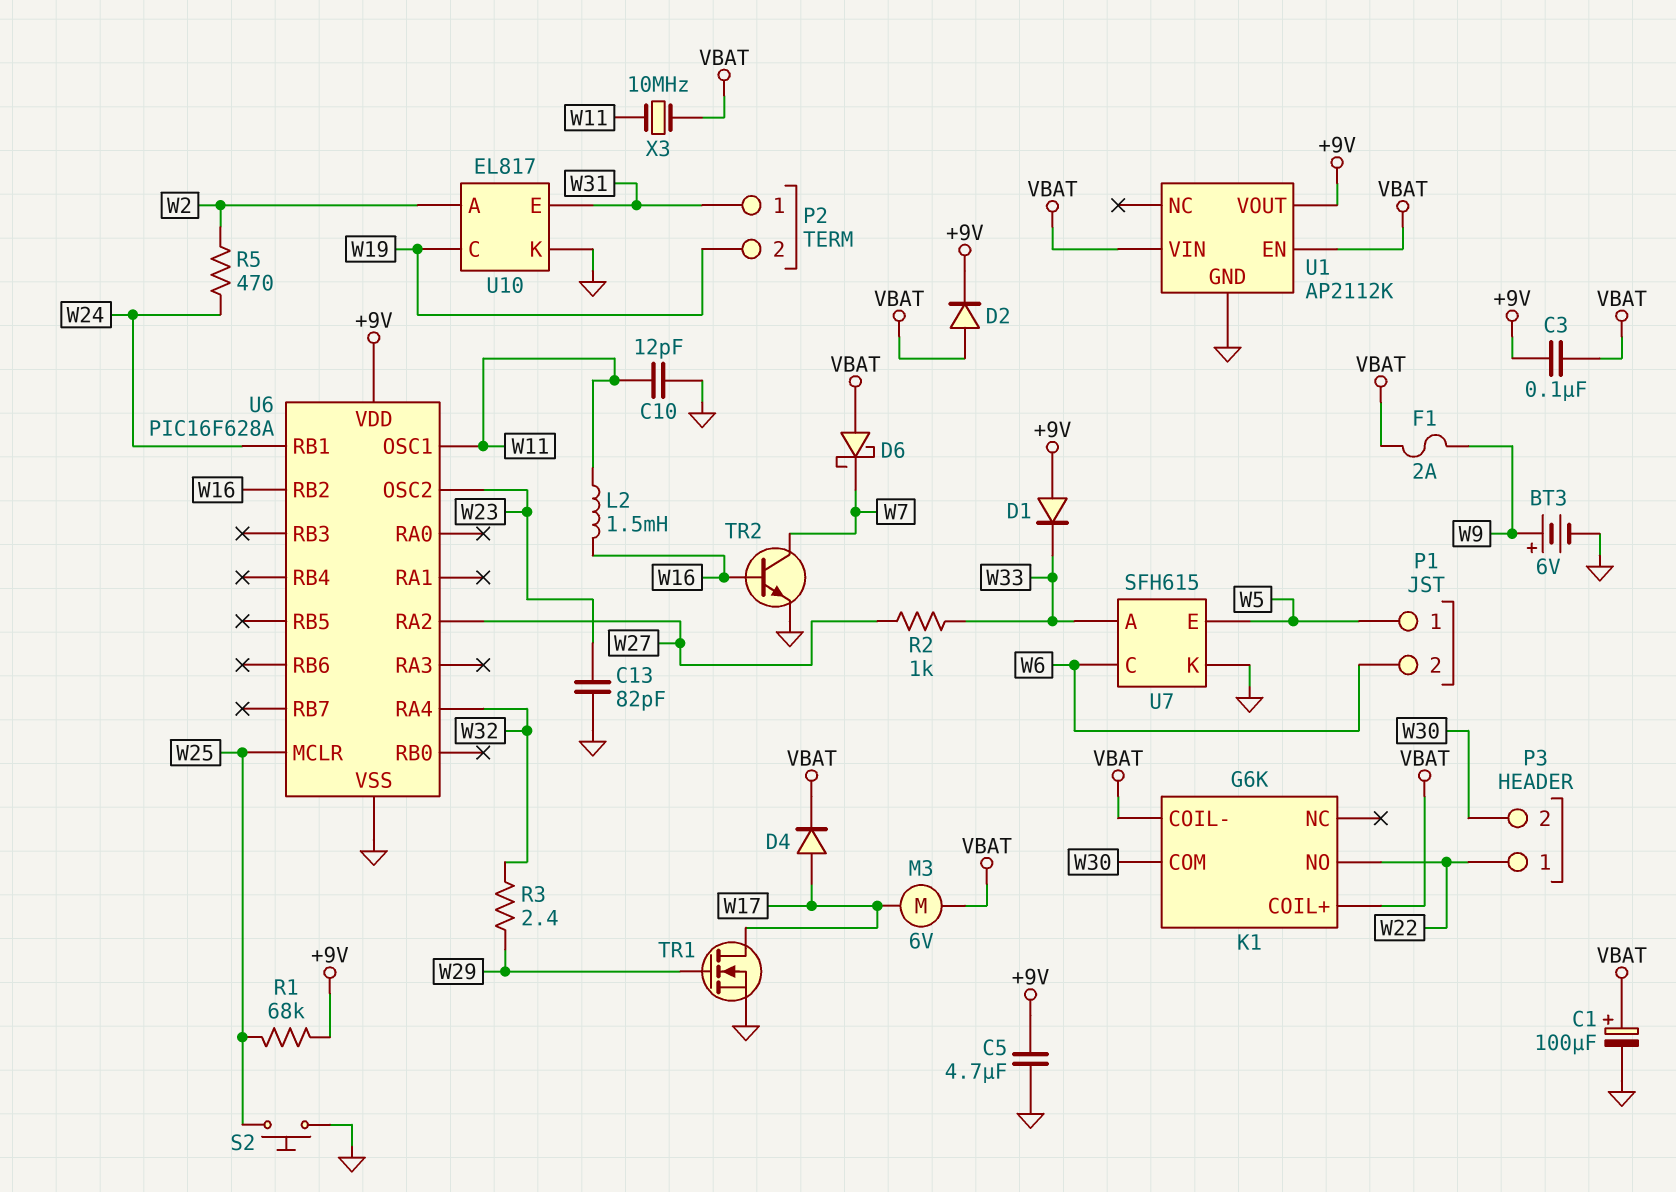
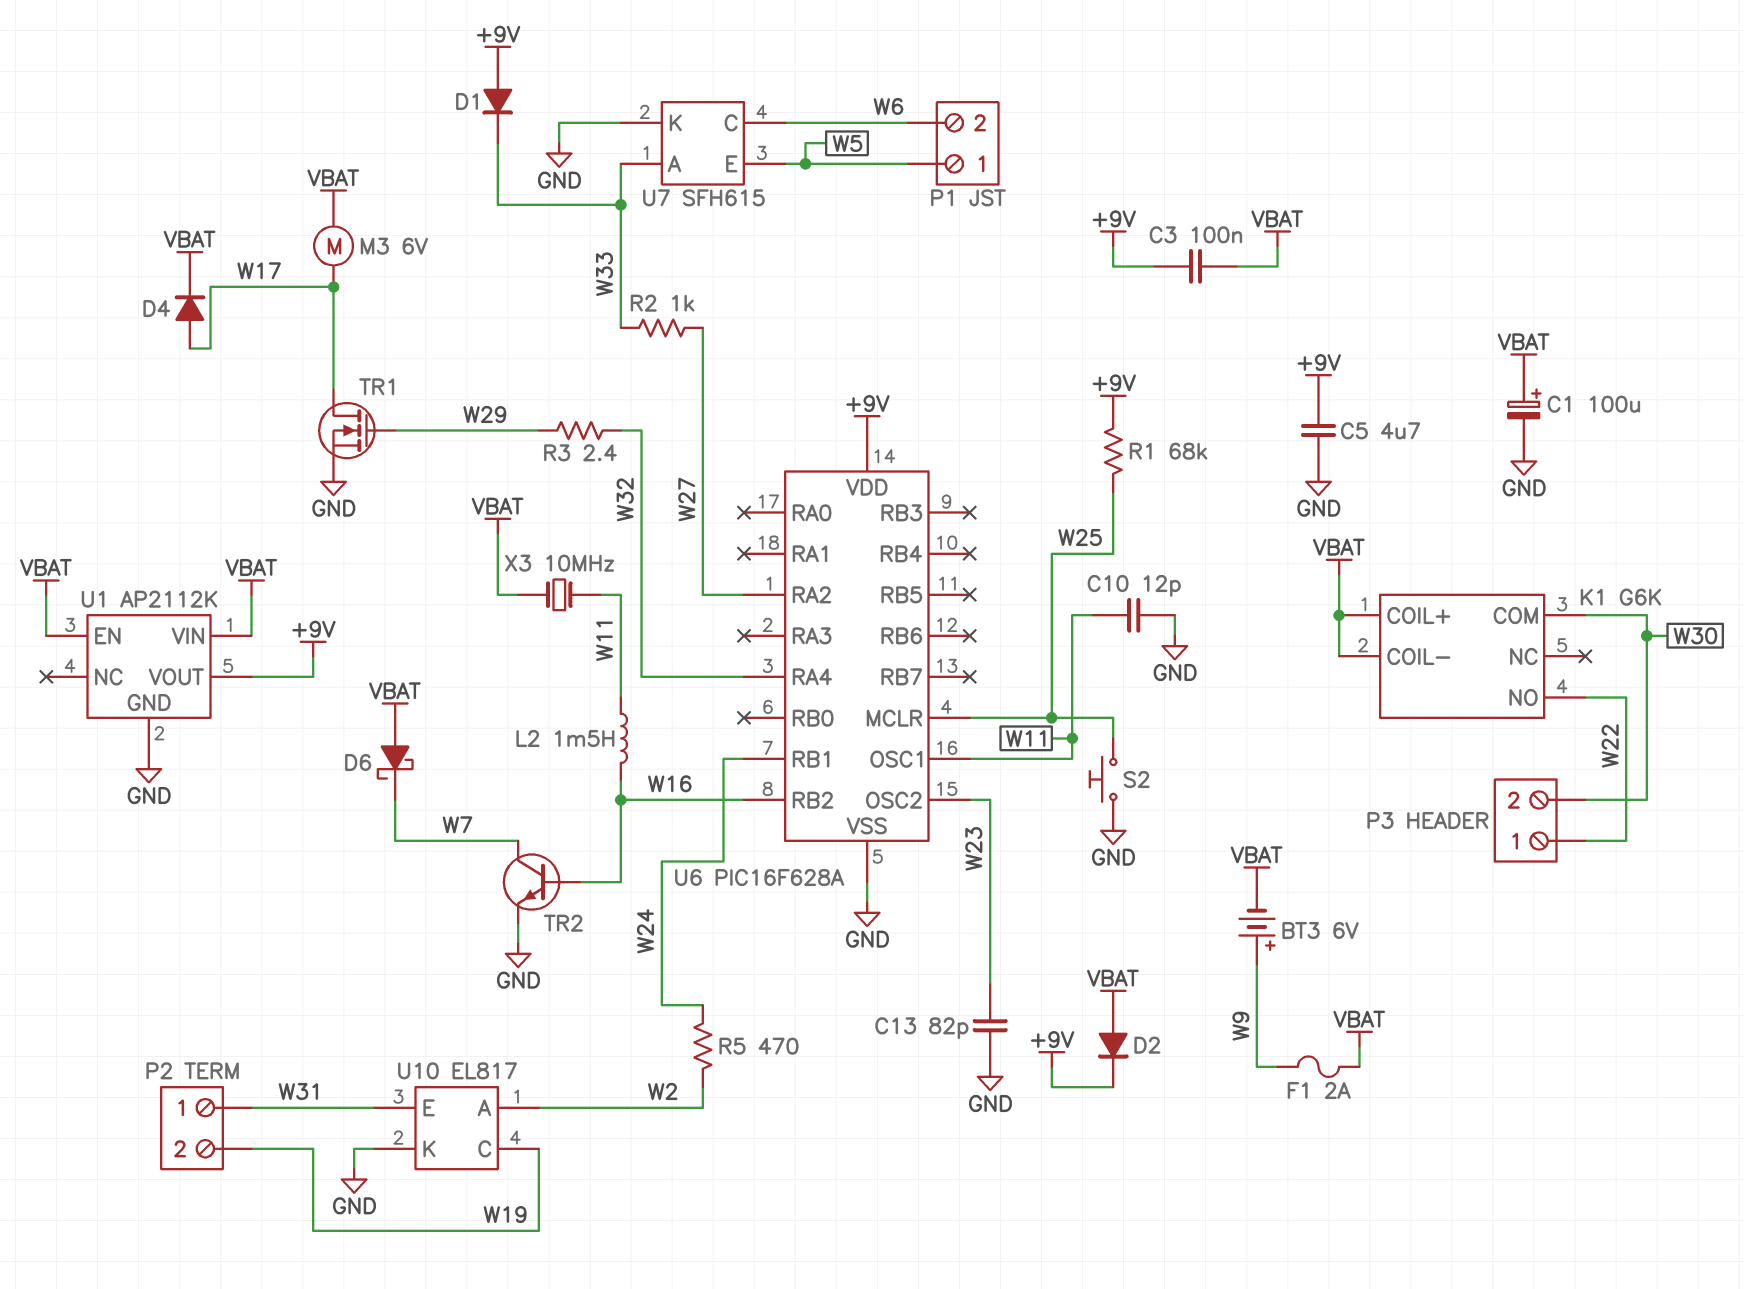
BT3: 6V (plus W9, minus GND) -> 6V (plus W9, minus VBAT)

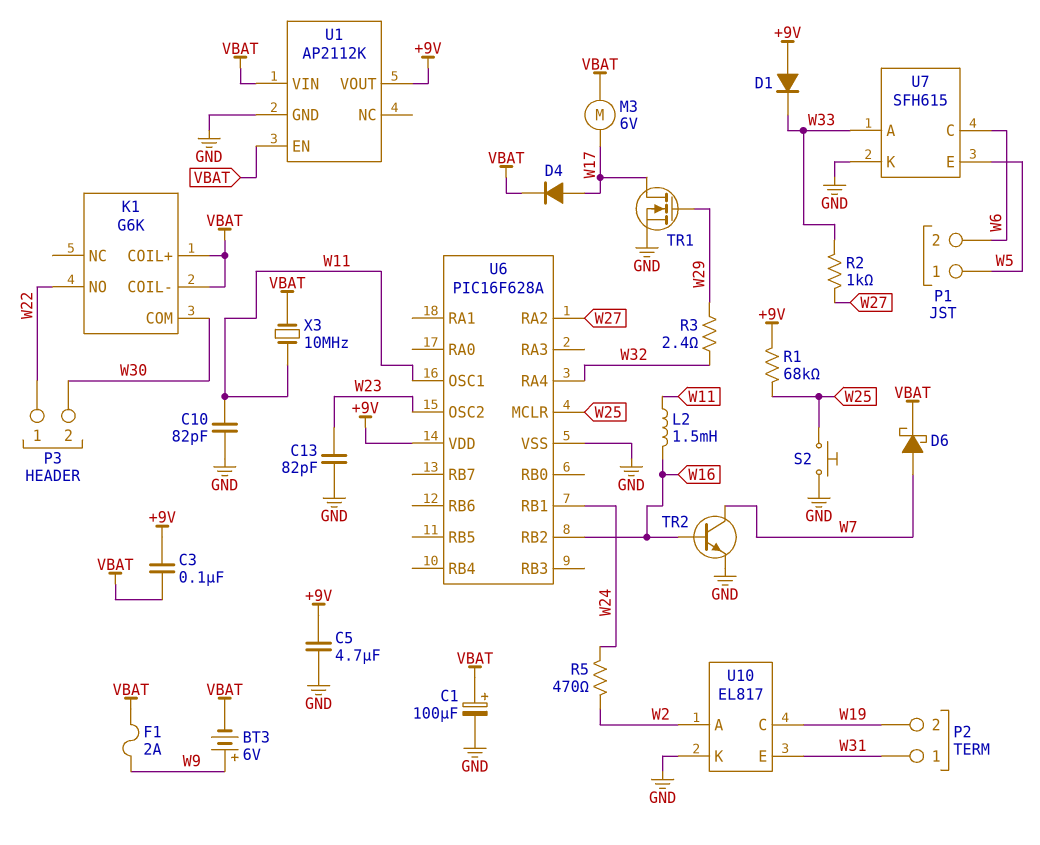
C10: 12pF (GND, W11) -> 82pF (GND, W11)
D2: diode (A VBAT, K +9V) -> none
D6: schottky (A VBAT, K W7) -> schottky (A W7, K VBAT)

